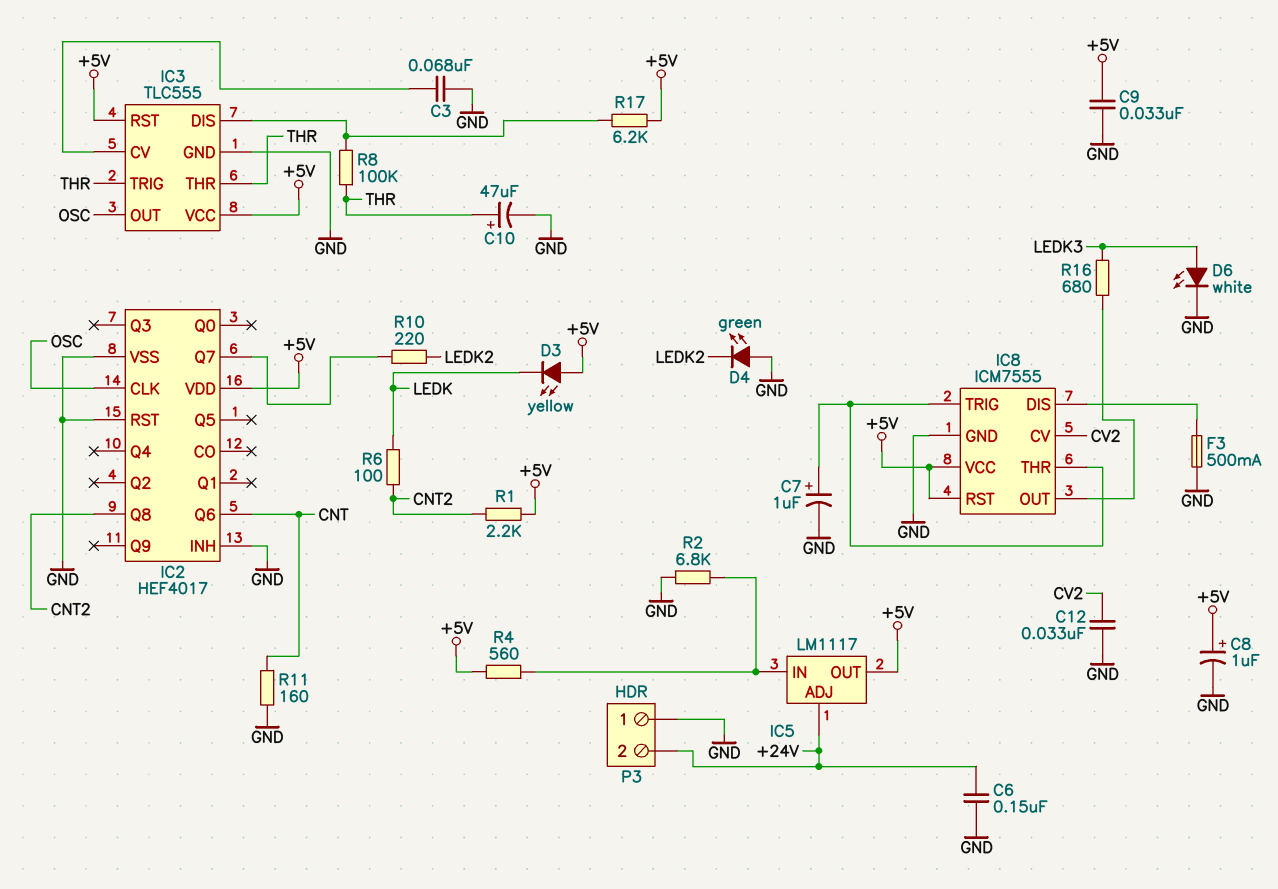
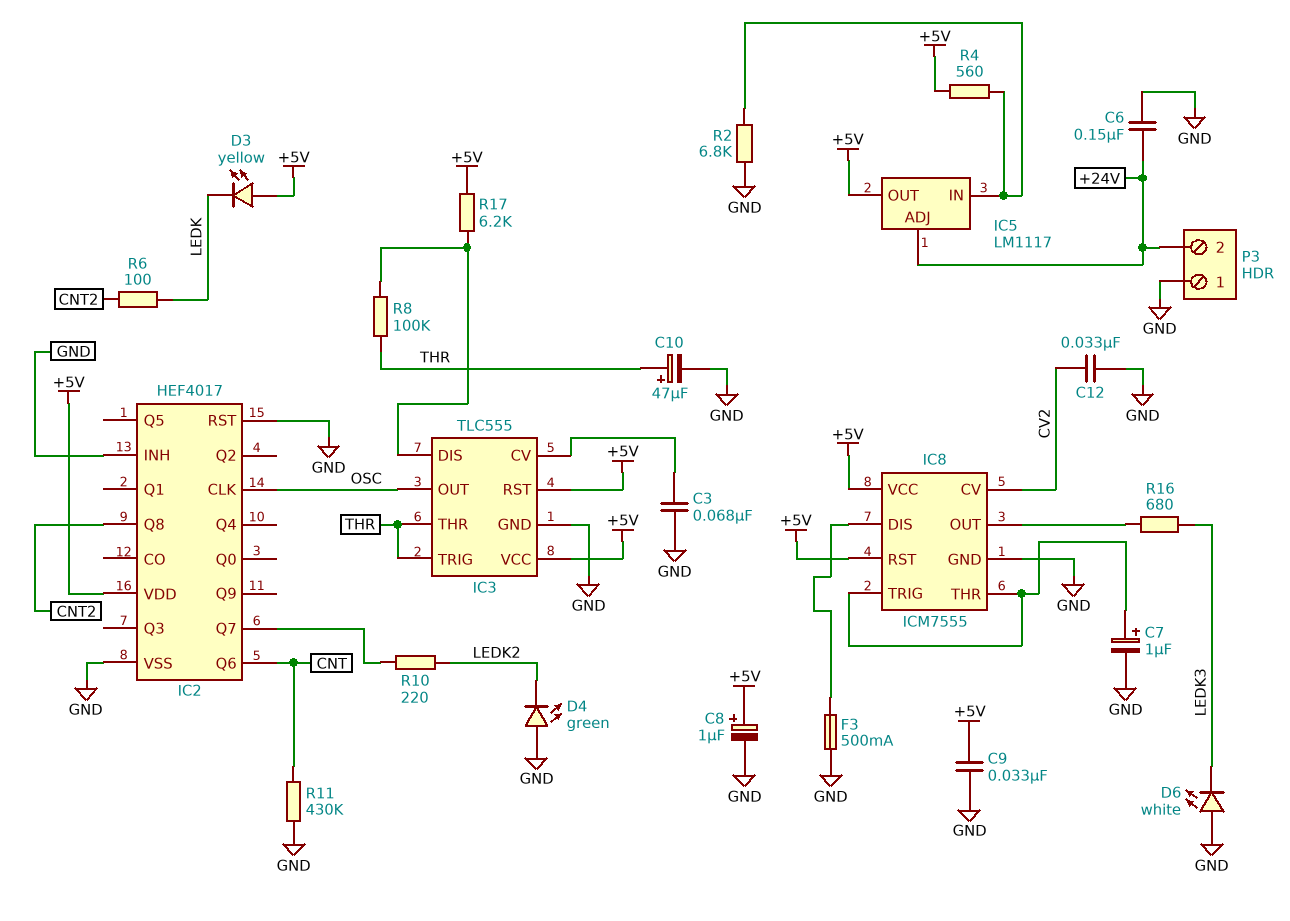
D6: LED white (A LEDK3, K GND) -> LED white (A GND, K LEDK3)
R1: 2.2k (+5V, CNT2) -> none
R11: 160 (CNT, GND) -> 430k (CNT, GND)

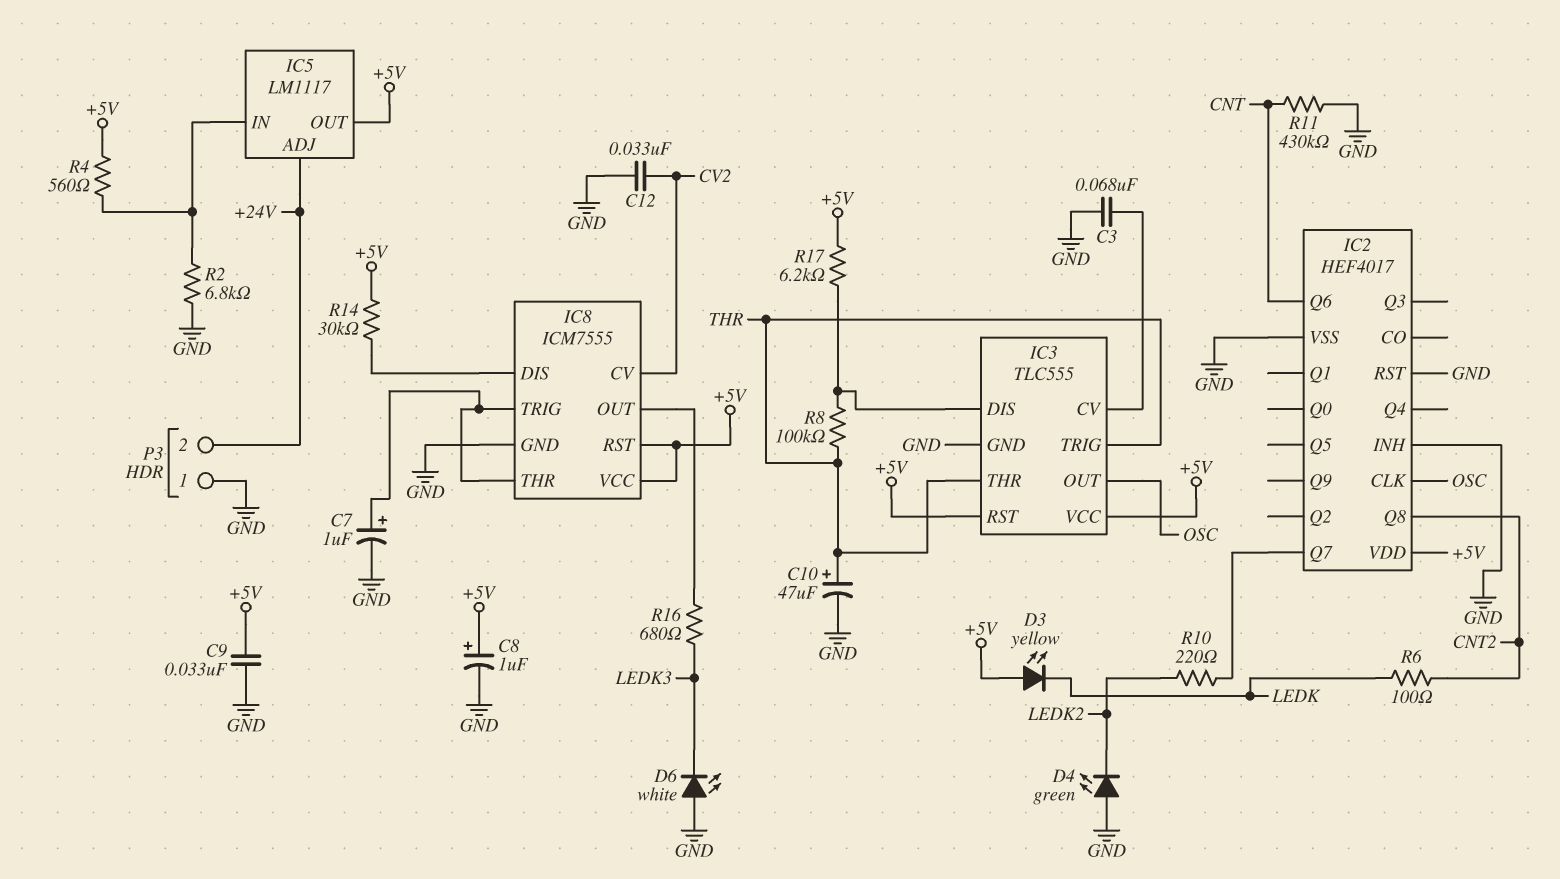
C6: 150nF (+24V, GND) -> none
F3: 500mA (GND, IC8/DIS) -> none
R14: none -> 30k (+5V, IC8/DIS)

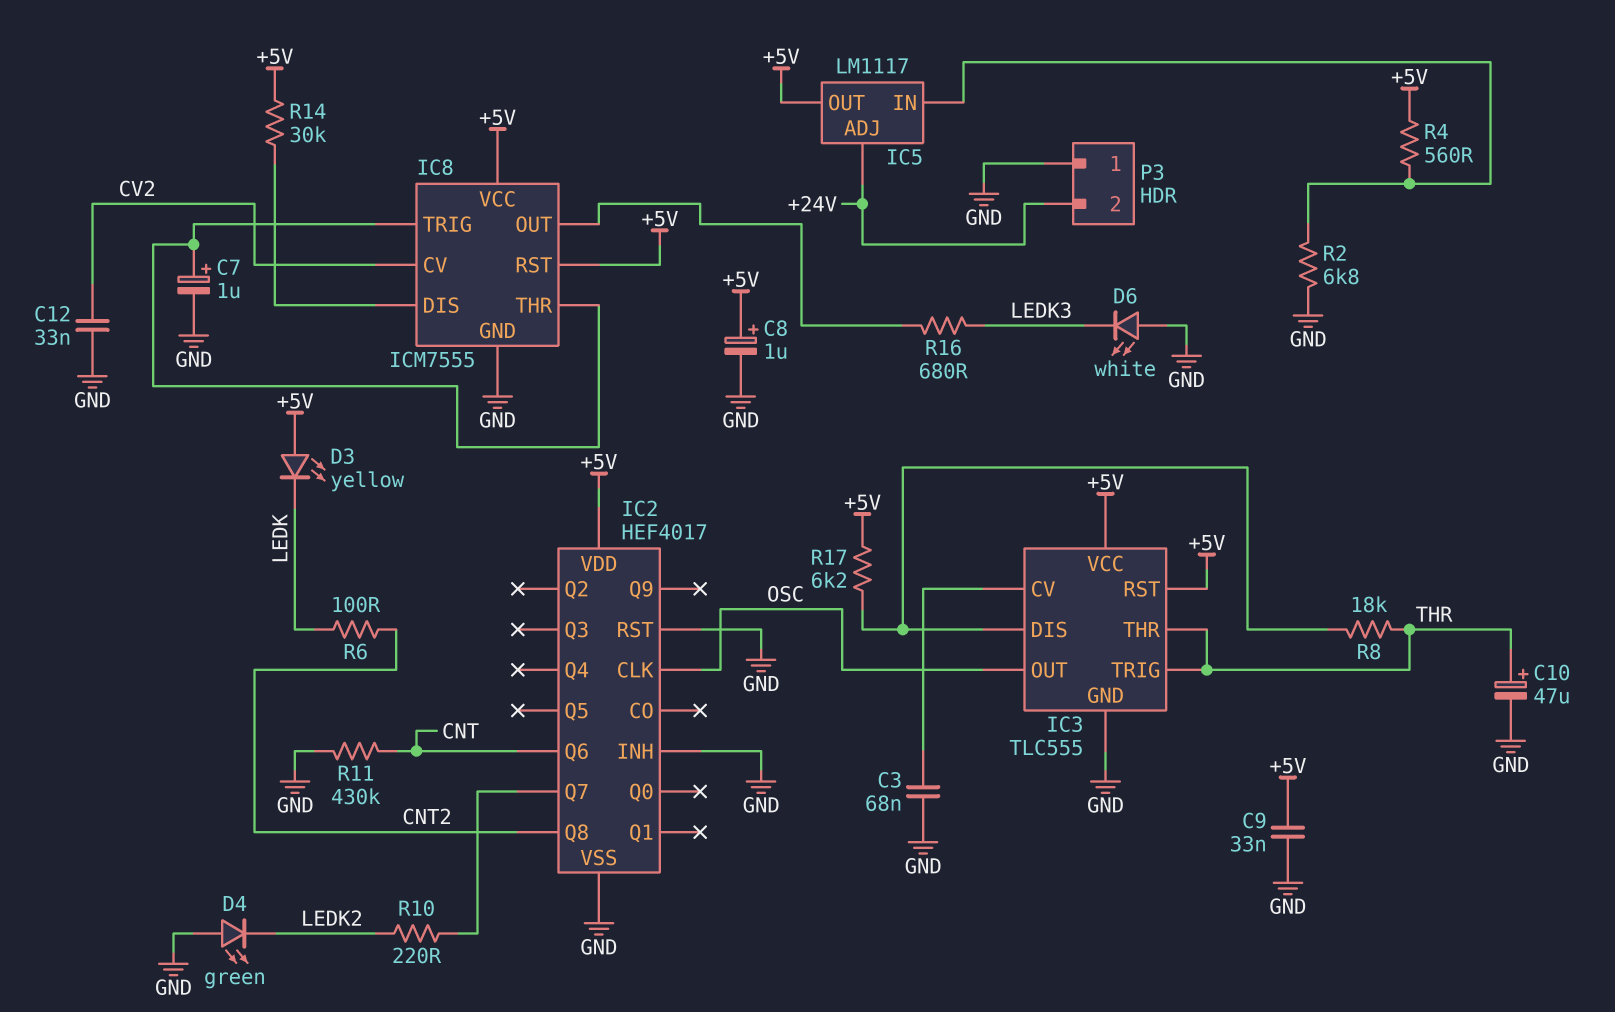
R8: 100k (IC3/DIS, THR) -> 18k (IC3/DIS, THR)

